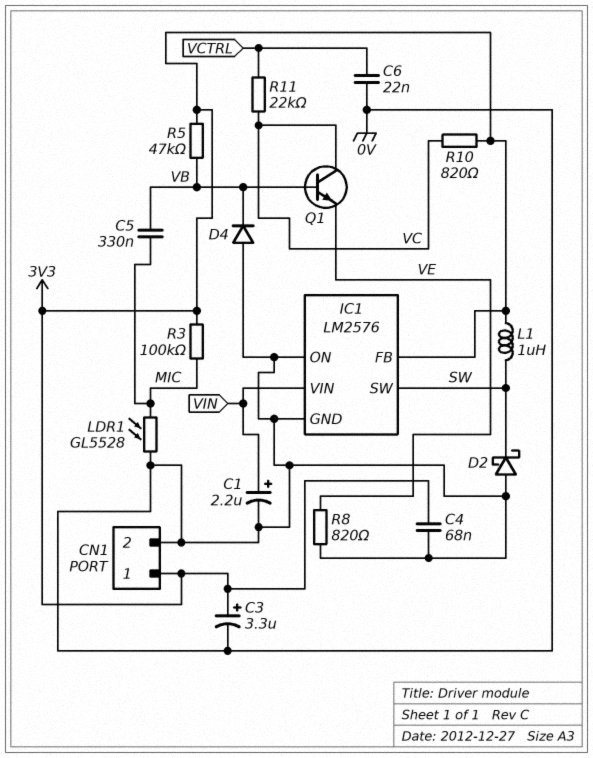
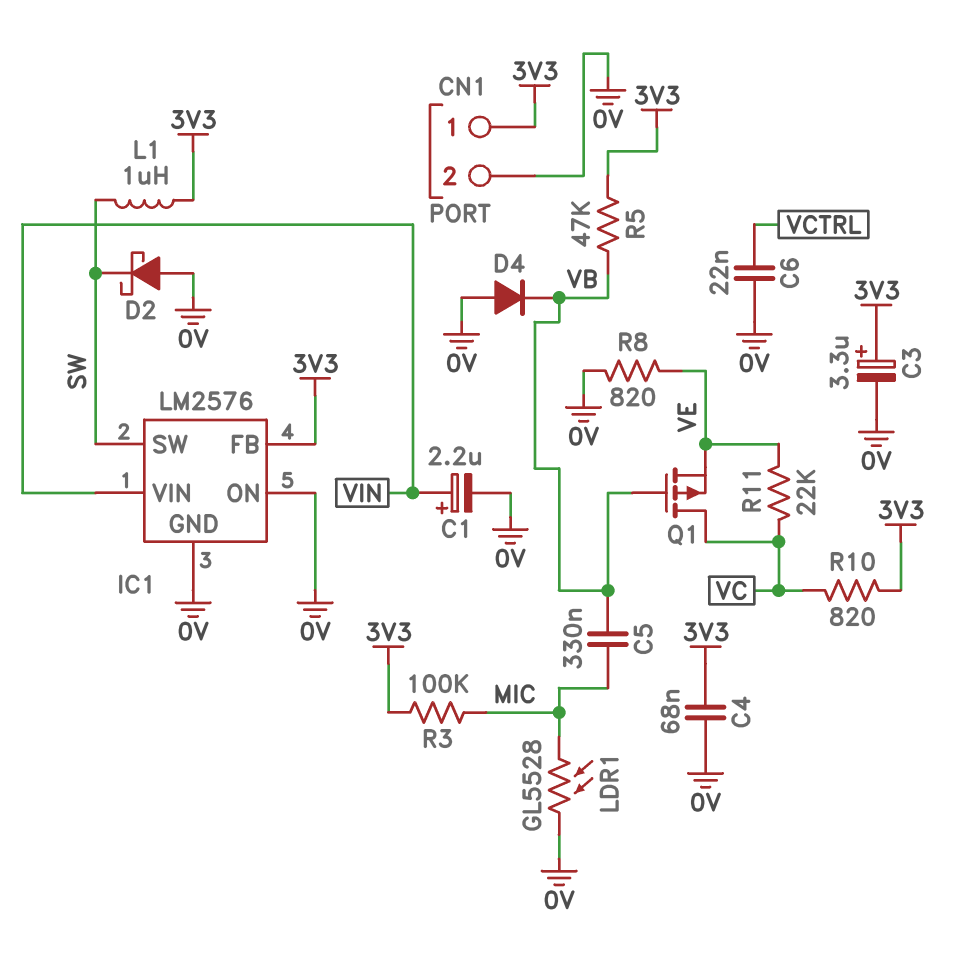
Q1: NPN (B VB, C VC, E VE) -> PMOS (G VB, D VC, S VE)
R11: 22k (VC, VCTRL) -> 22k (VC, VE)

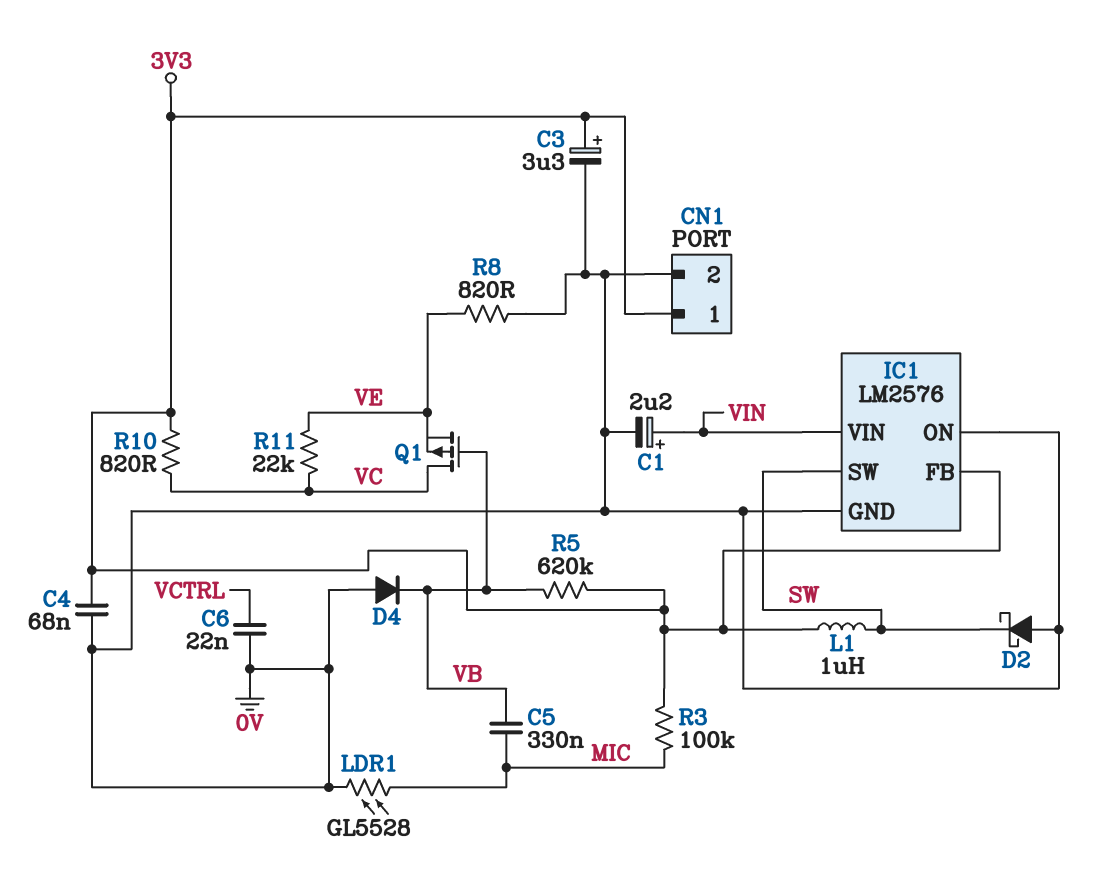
R5: 47k (3V3, VB) -> 620k (3V3, VB)

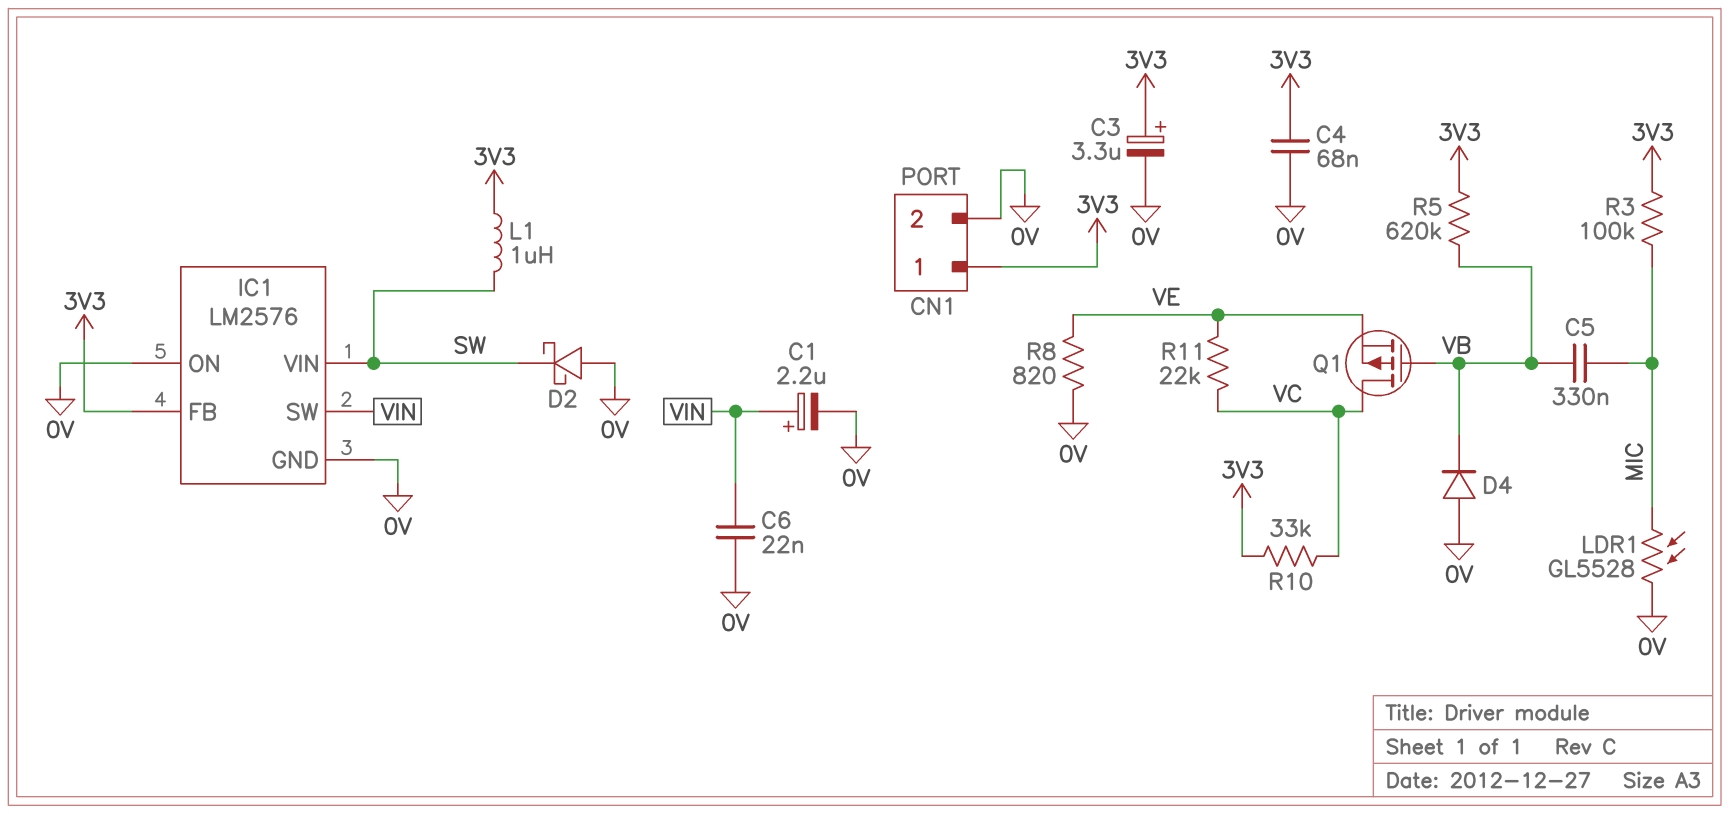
C6: 22nF (0V, VCTRL) -> 22nF (0V, VIN)
IC1 pin SW: SW -> VIN
IC1 pin VIN: VIN -> SW
R10: 820 (3V3, VC) -> 33k (3V3, VC)

